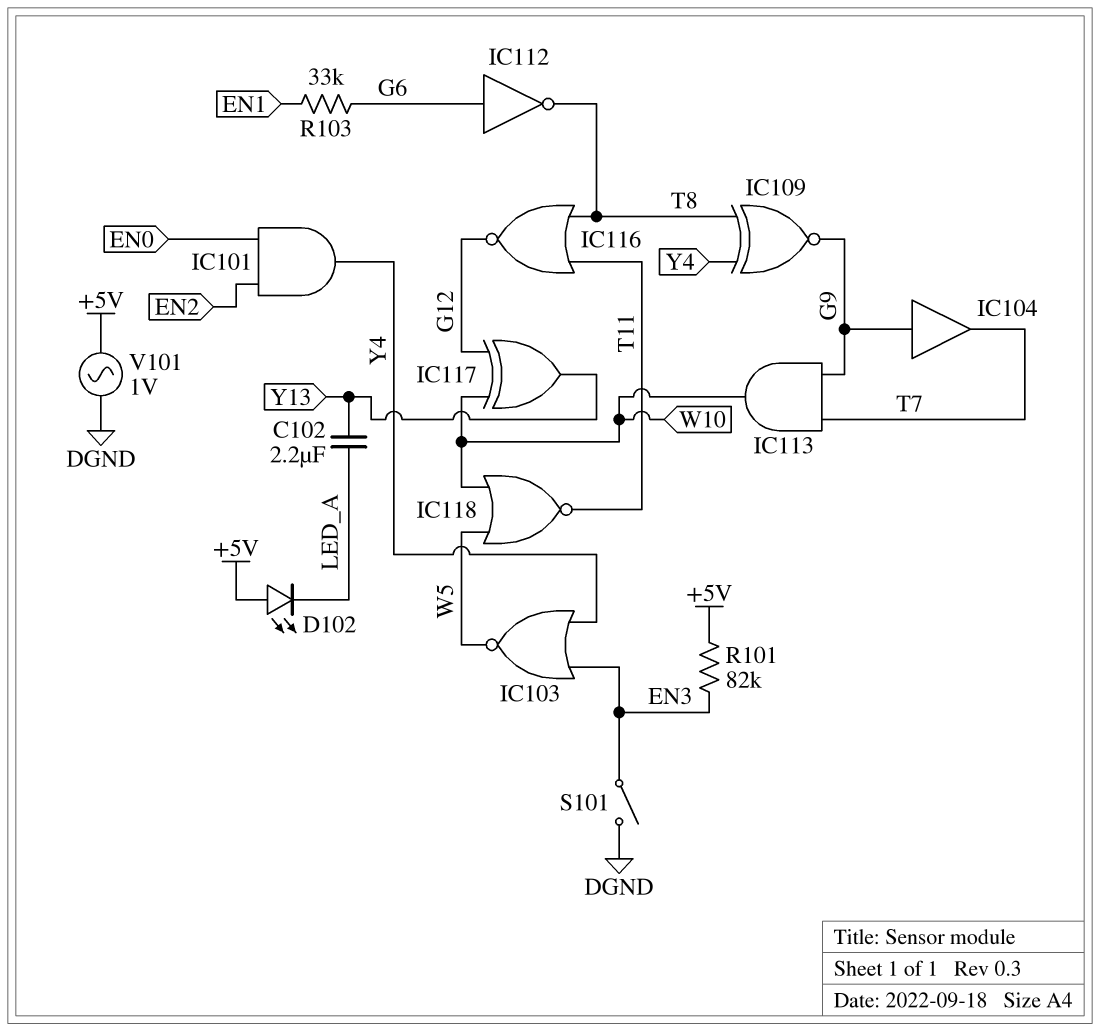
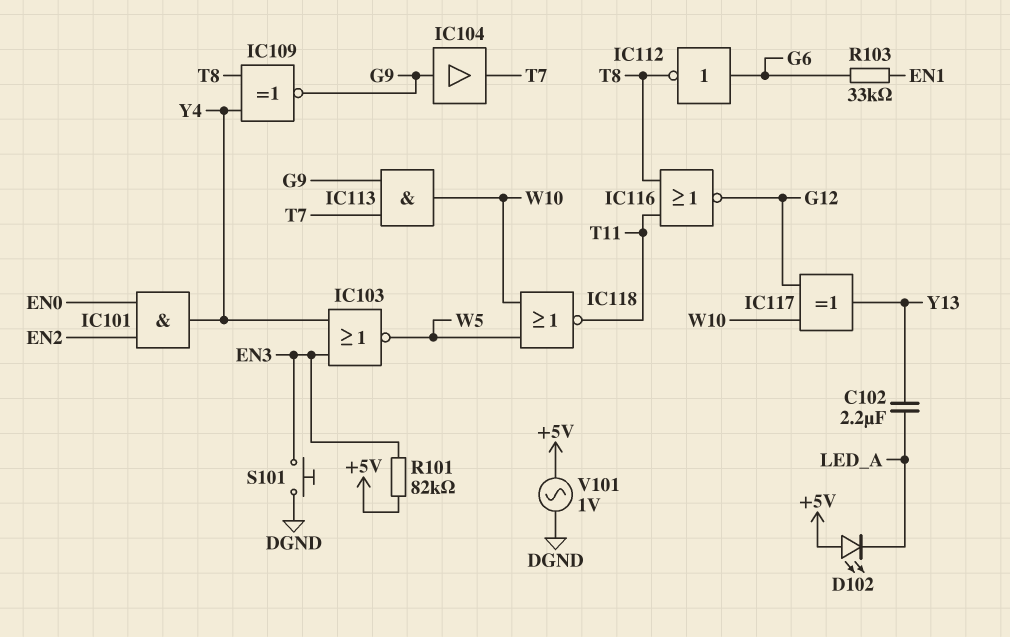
S101: switch (DGND, EN3) -> button (DGND, EN3)

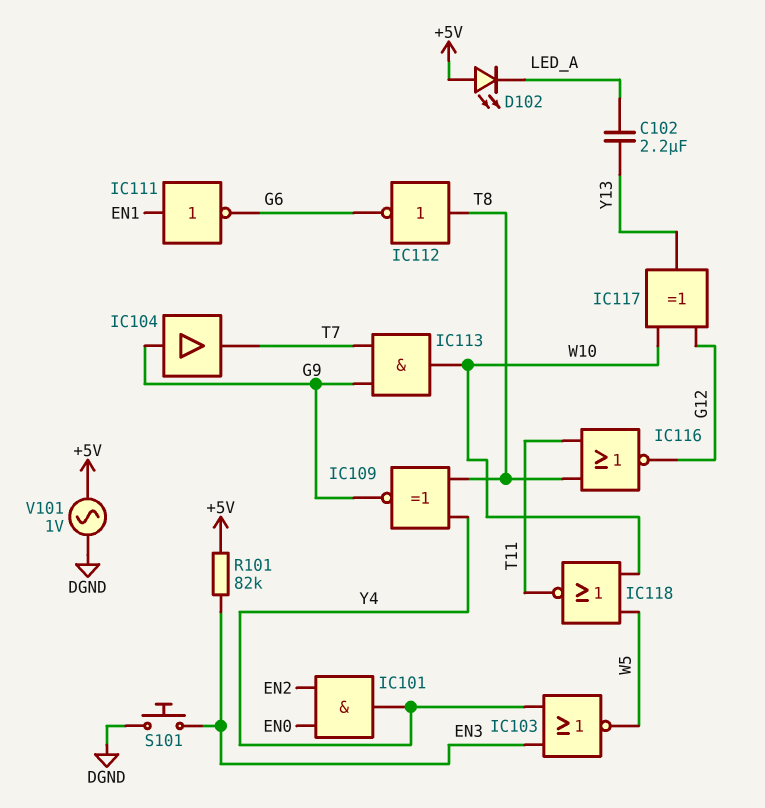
IC111: none -> NOT (in EN1, out G6)
IC112: NOT (in G6, out T8) -> NOT (in T8, out G6)
R103: 33k (EN1, G6) -> none

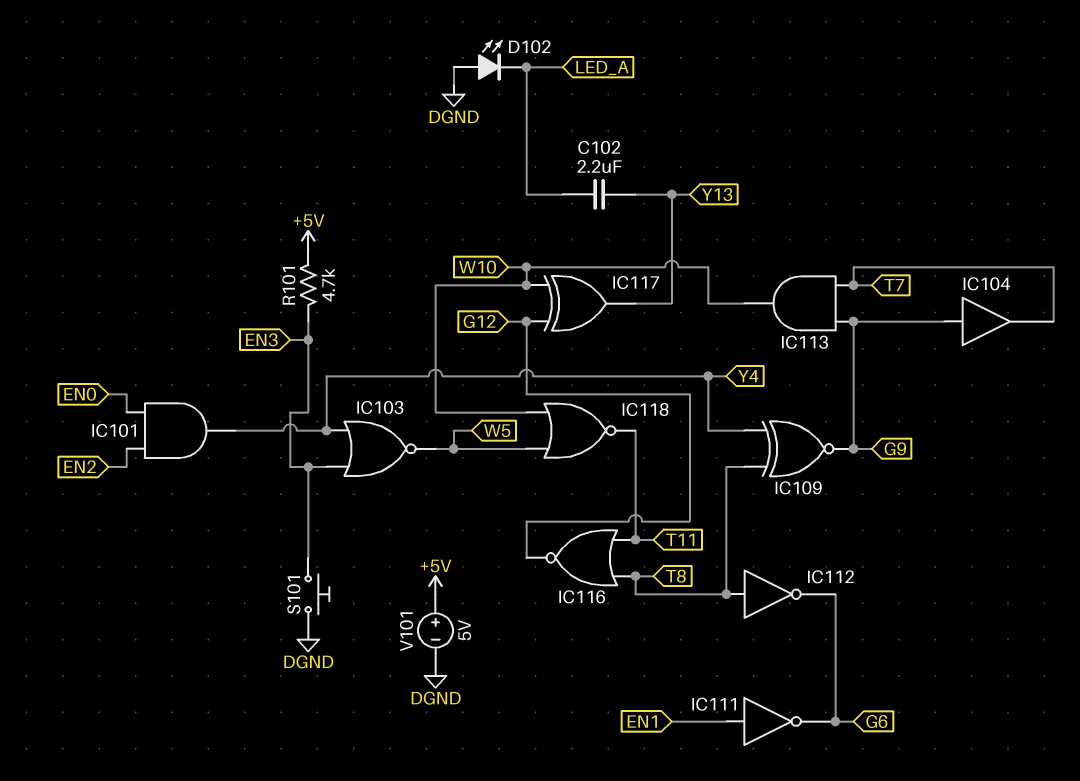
D102: LED (A +5V, K LED_A) -> LED (A DGND, K LED_A)
R101: 82k (+5V, EN3) -> 4.7k (+5V, EN3)
V101: AC 1V (+5V, DGND) -> 5V (plus +5V, minus DGND)

